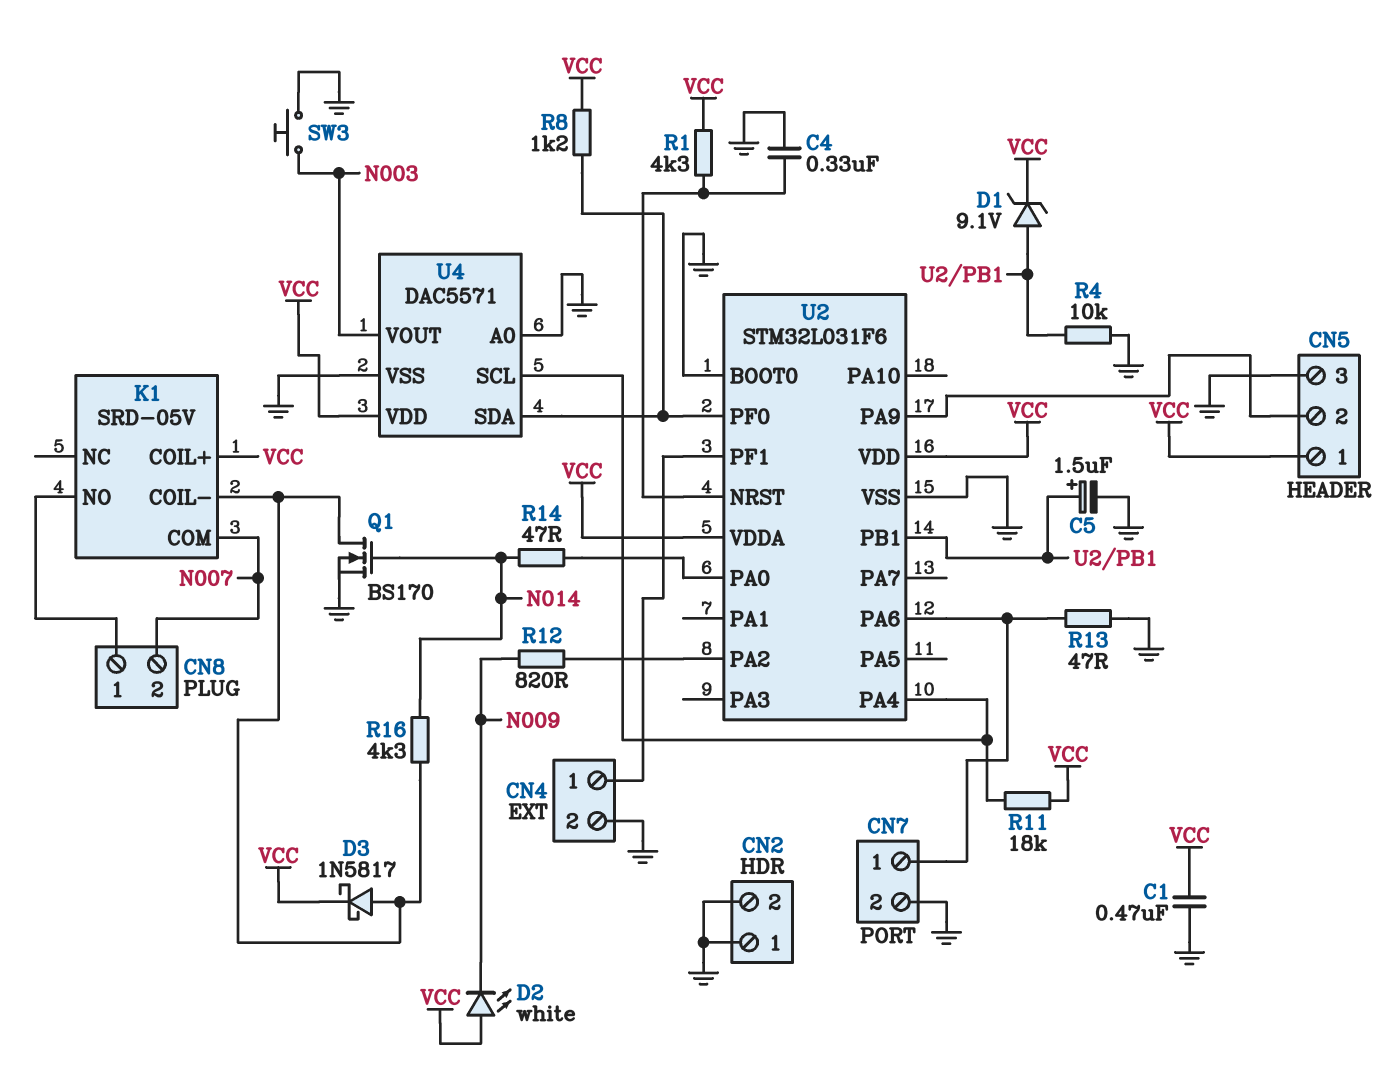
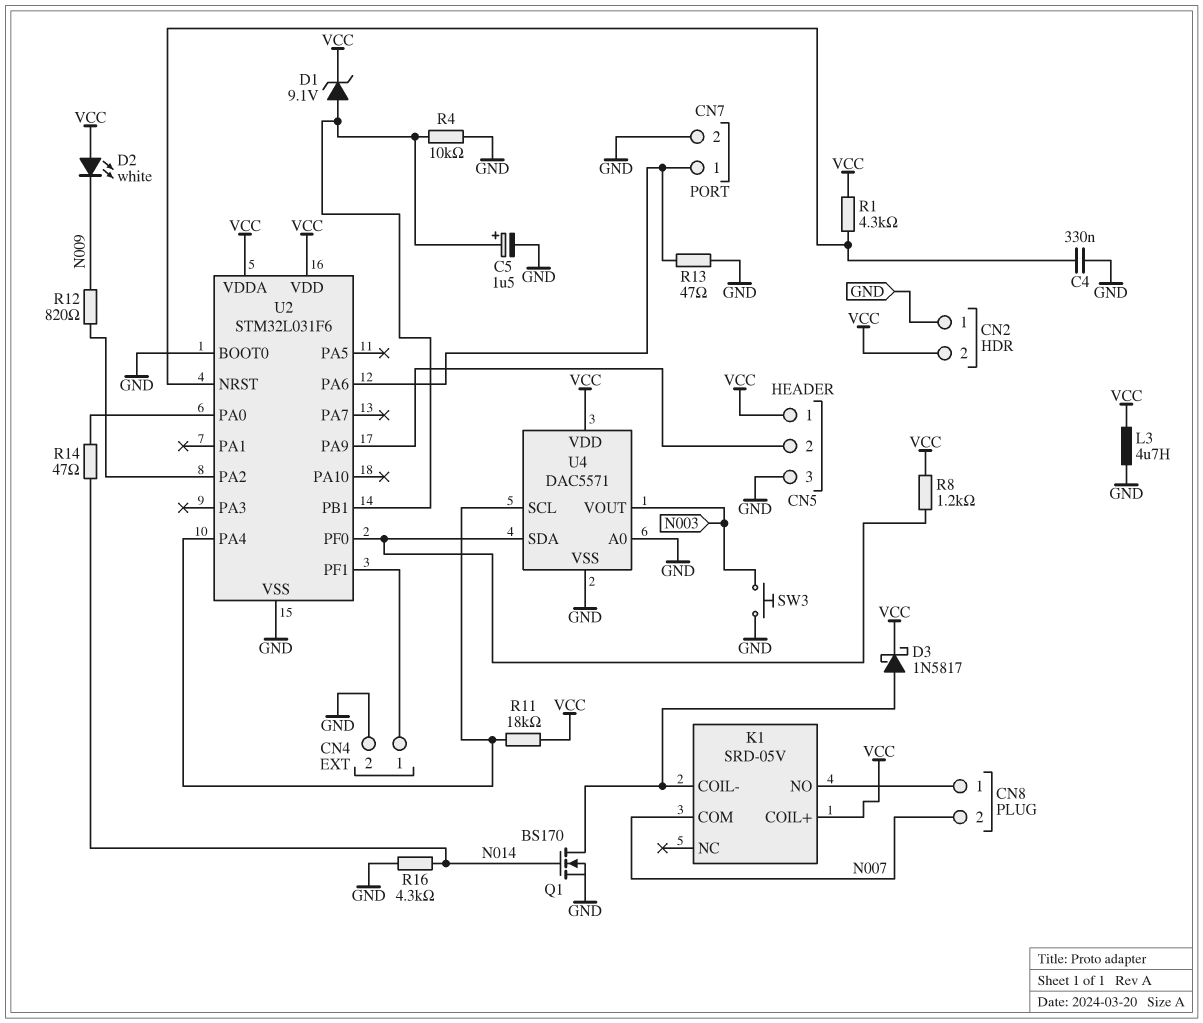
C1: 470nF (GND, VCC) -> none
CN2 pin 2: GND -> VCC
L3: none -> 4.7uH (GND, VCC)
R16: 4.3k (K1/COIL-, N014) -> 4.3k (GND, N014)

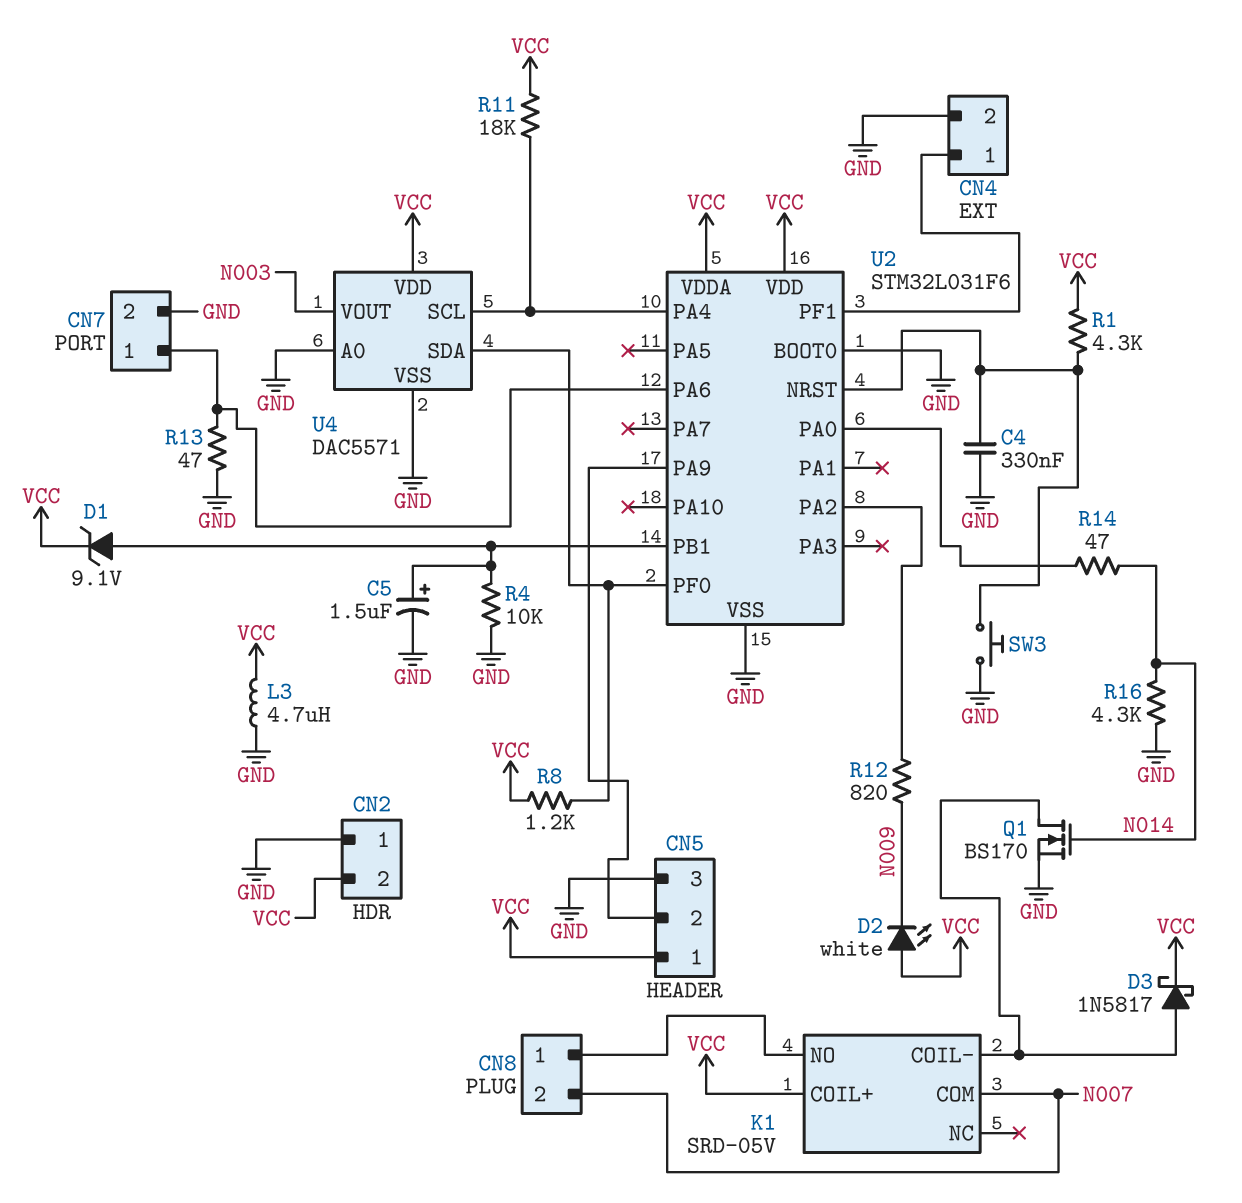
SW3: button (GND, N003) -> button (GND, U2/NRST)

